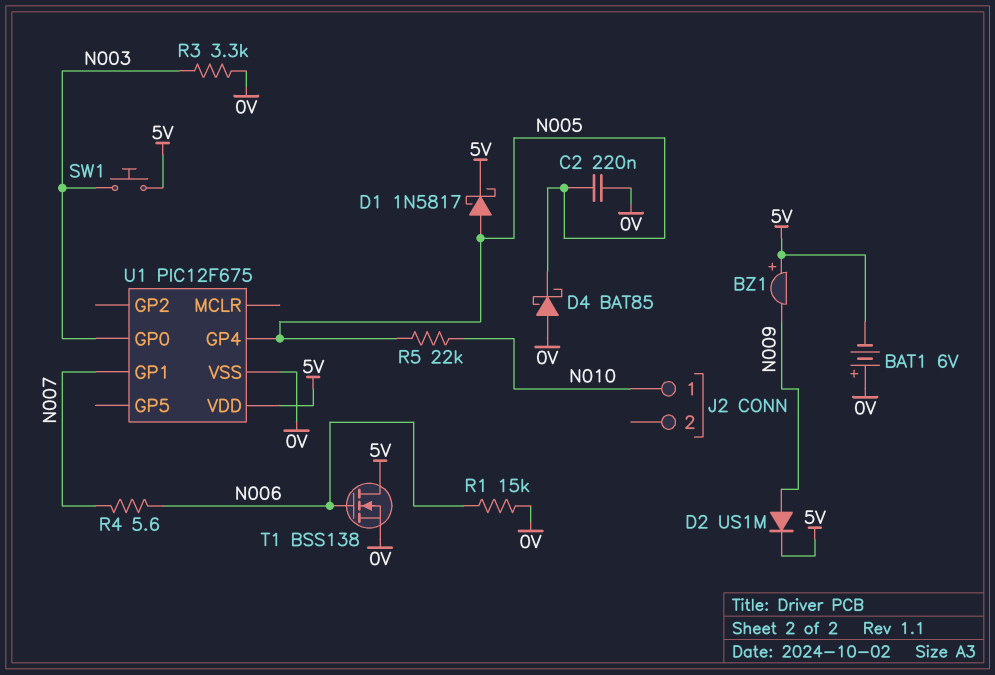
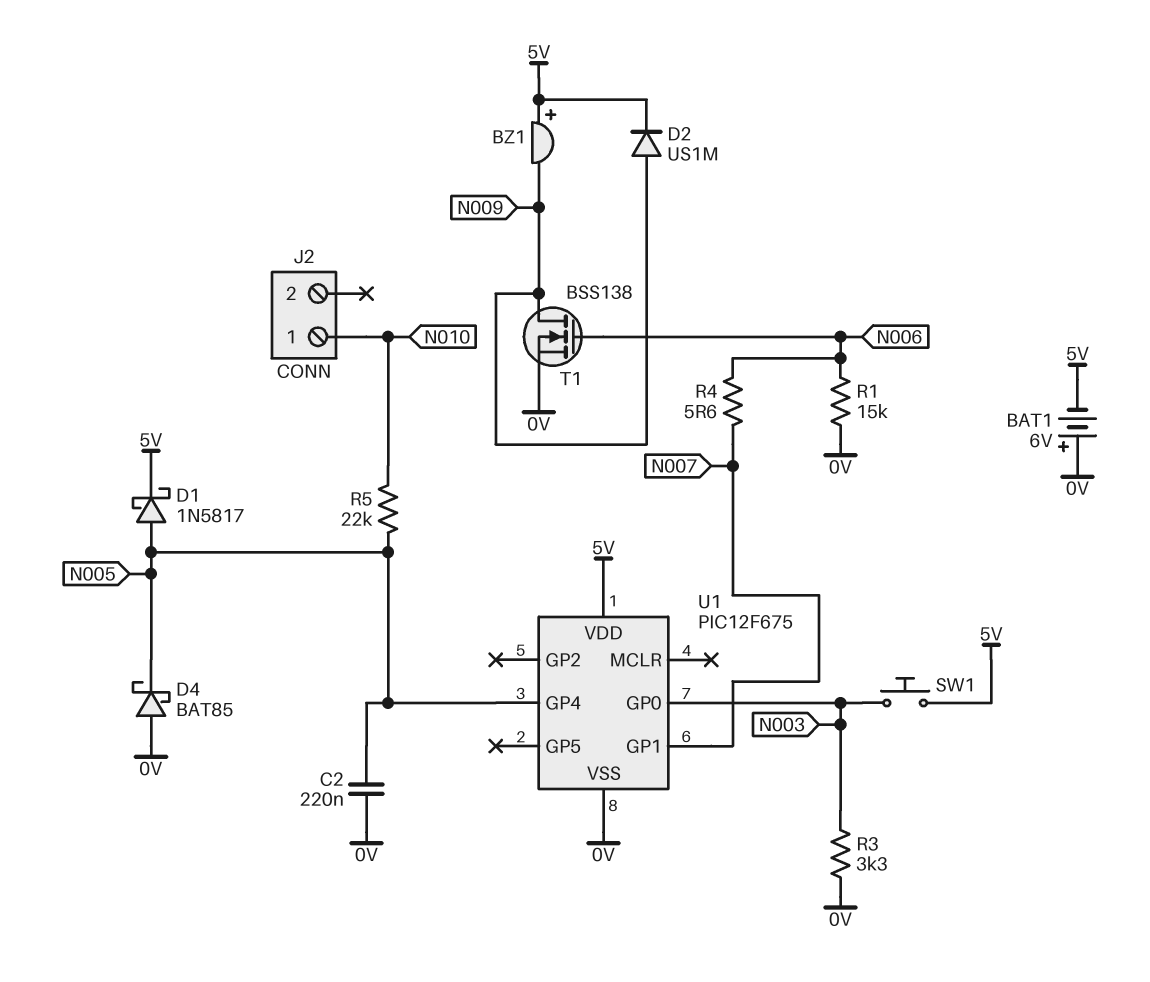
T1: NMOS BSS138 (G N006, D 5V, S 0V) -> NMOS BSS138 (G N006, D N009, S 0V)

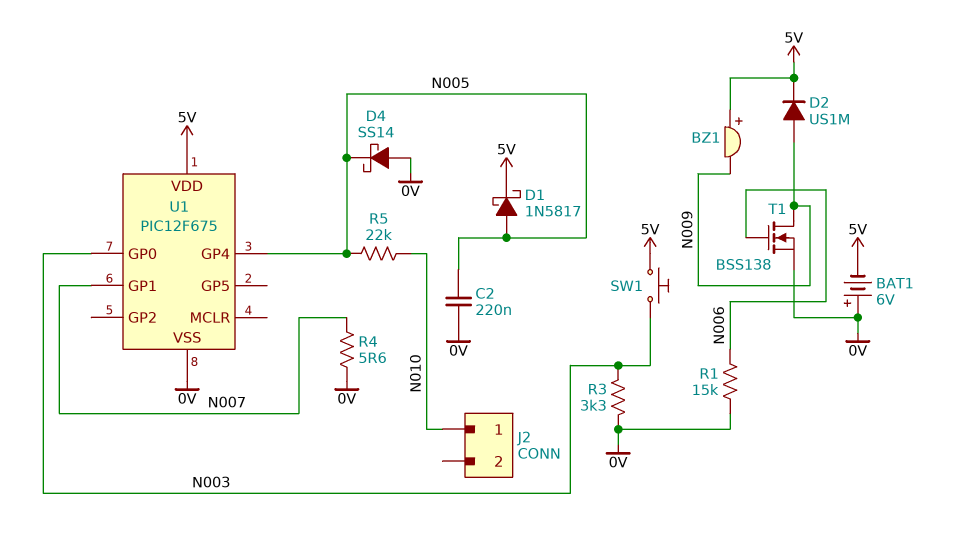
D4: schottky BAT85 (A 0V, K N005) -> schottky SS14 (A 0V, K N005)
R4: 5.6 (N006, N007) -> 5.6 (0V, N007)

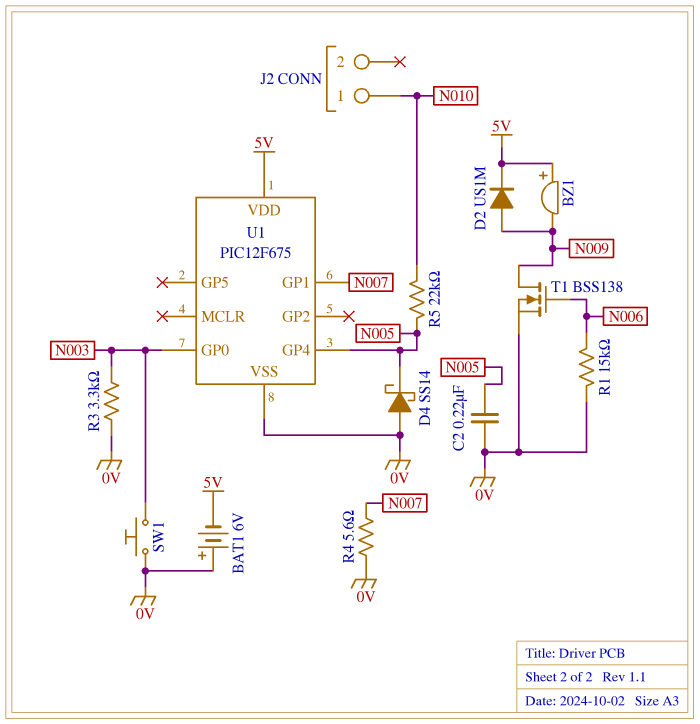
D1: schottky 1N5817 (A N005, K 5V) -> none
SW1: button (5V, N003) -> button (0V, N003)

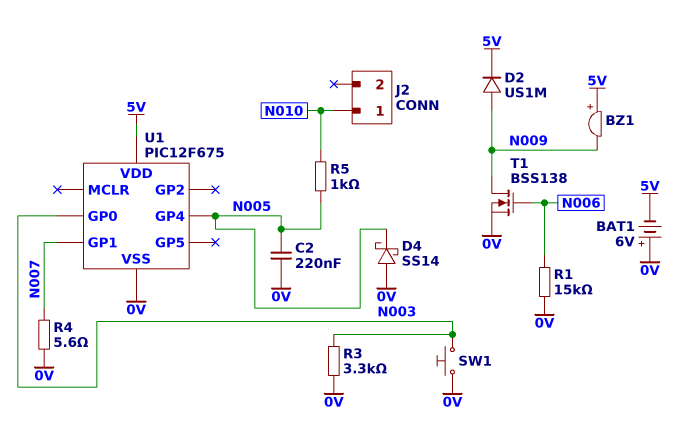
R5: 22k (N005, N010) -> 1k (N005, N010)

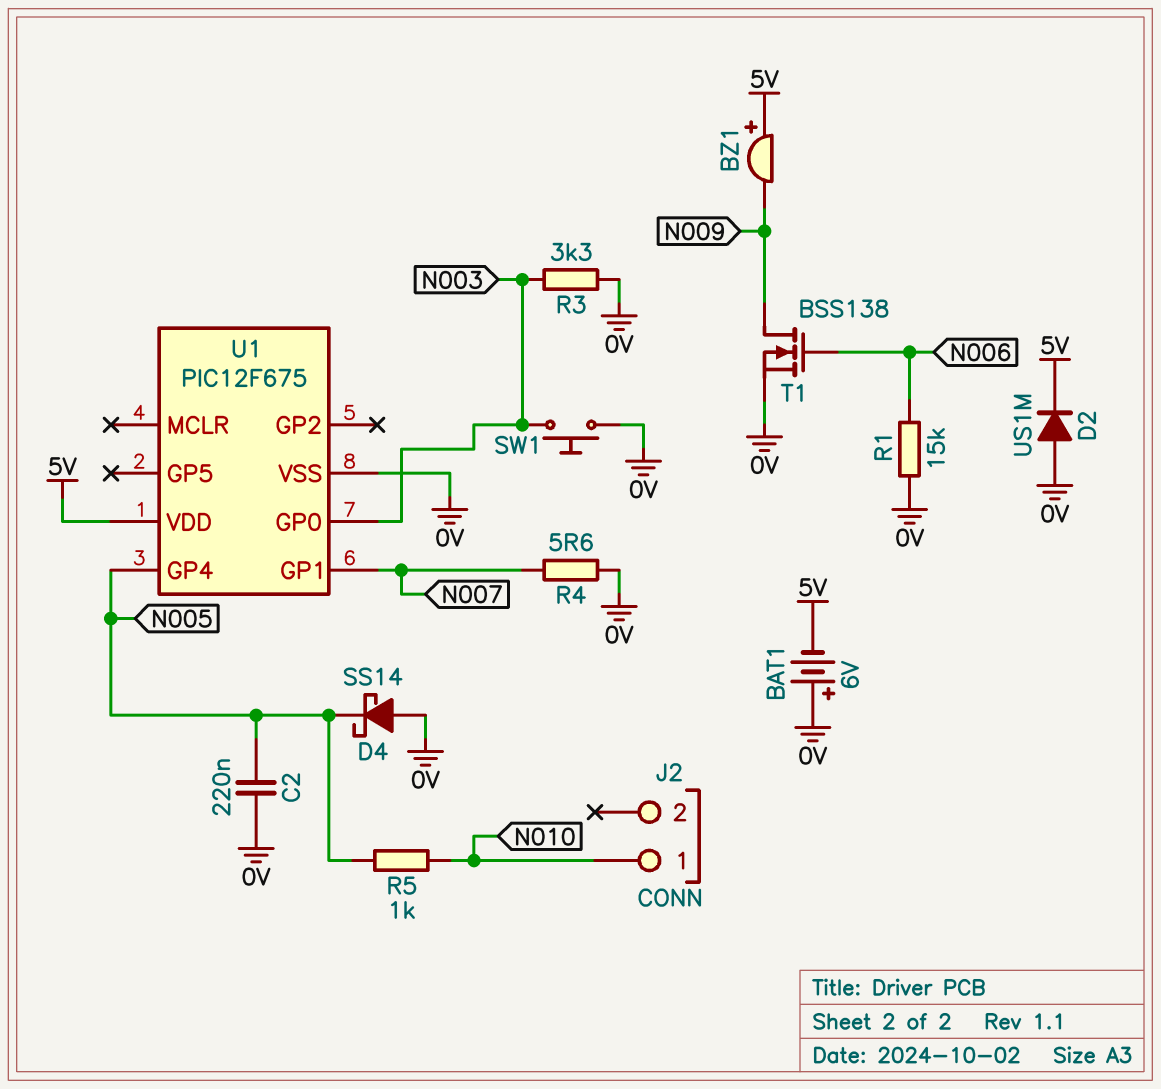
D2: diode US1M (A N009, K 5V) -> diode US1M (A 0V, K 5V)

